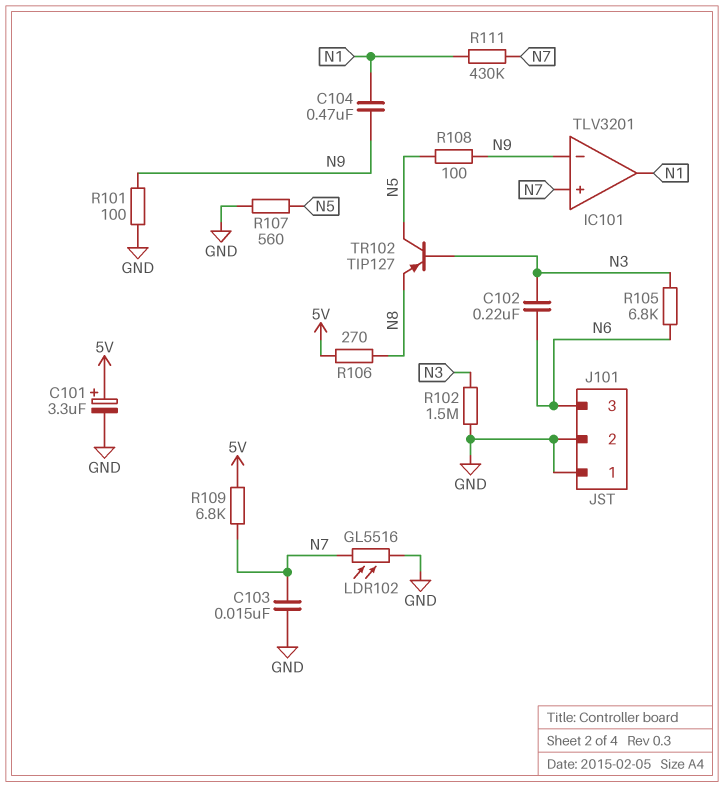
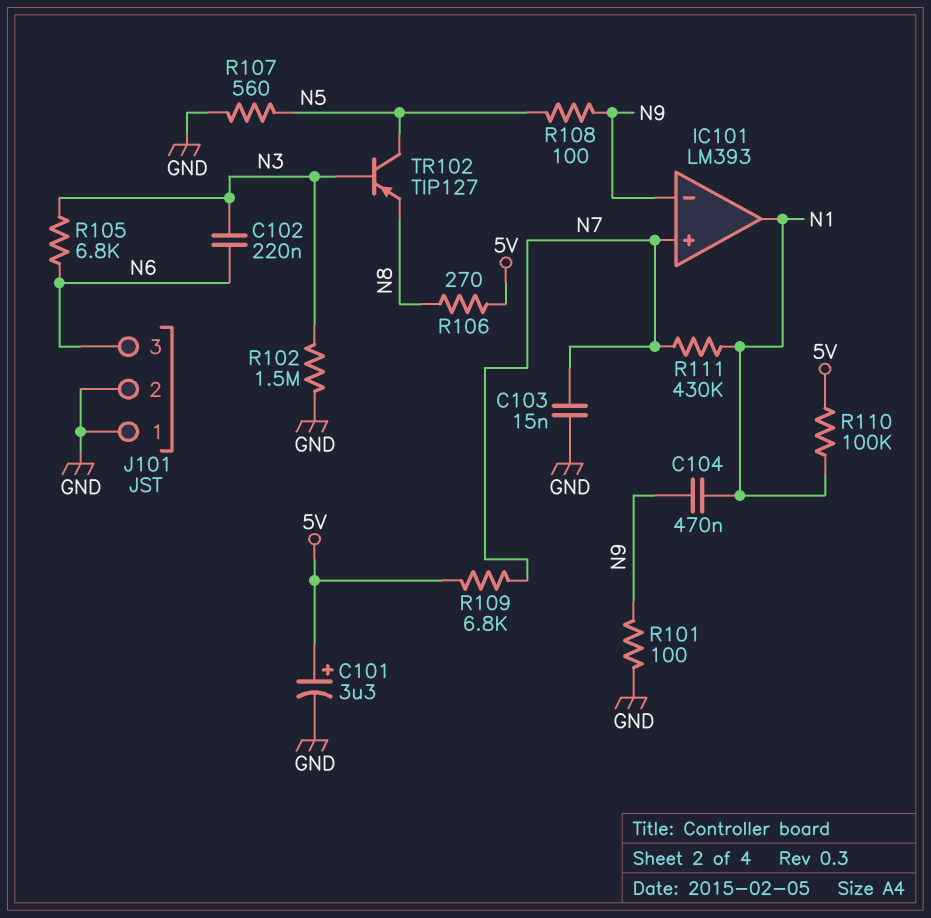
IC101: TLV3201 -> LM393
LDR102: GL5516 (GND, N7) -> none
R110: none -> 100k (5V, N1)

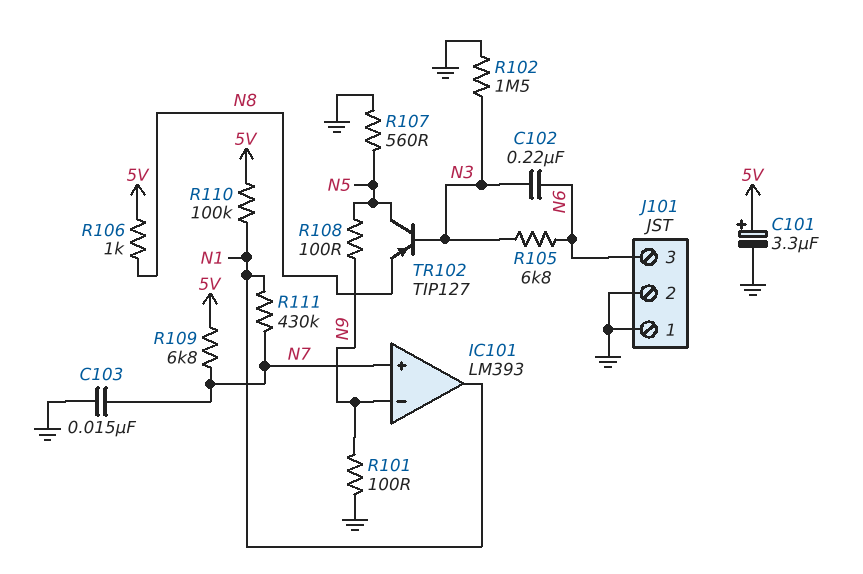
C104: 470nF (N1, N9) -> none
R106: 270 (5V, N8) -> 1k (5V, N8)

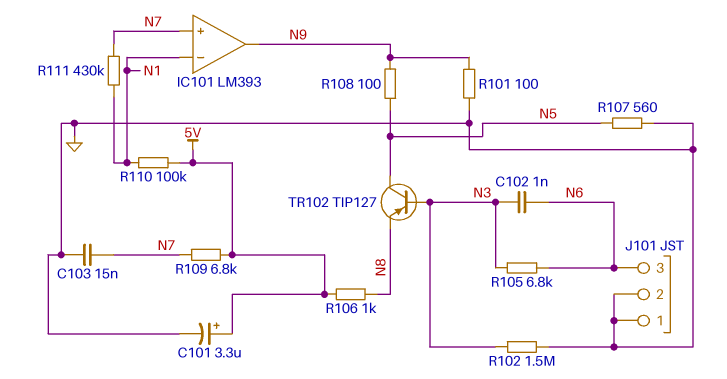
C102: 220nF (N3, N6) -> 1nF (N3, N6)
IC101 pin in-: N9 -> N1
IC101 pin out: N1 -> N9

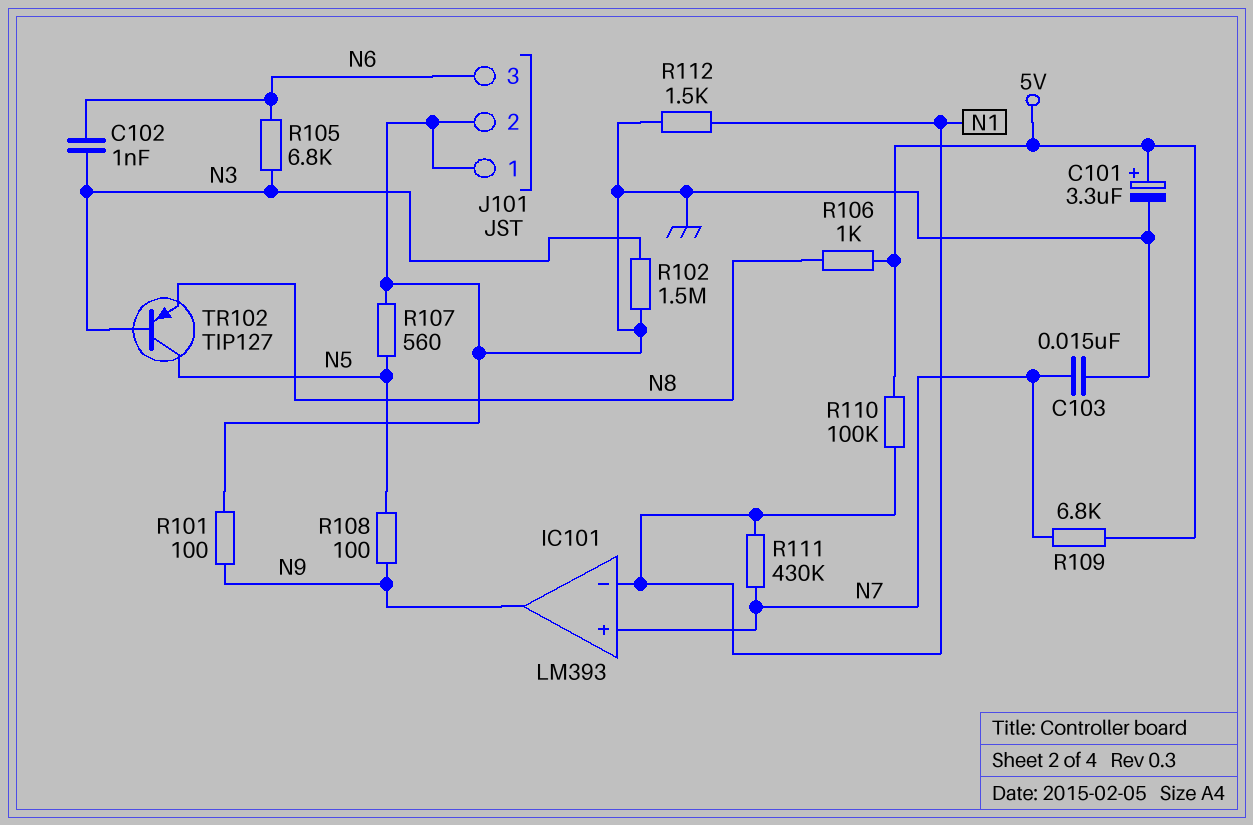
R112: none -> 1.5k (GND, N1)

